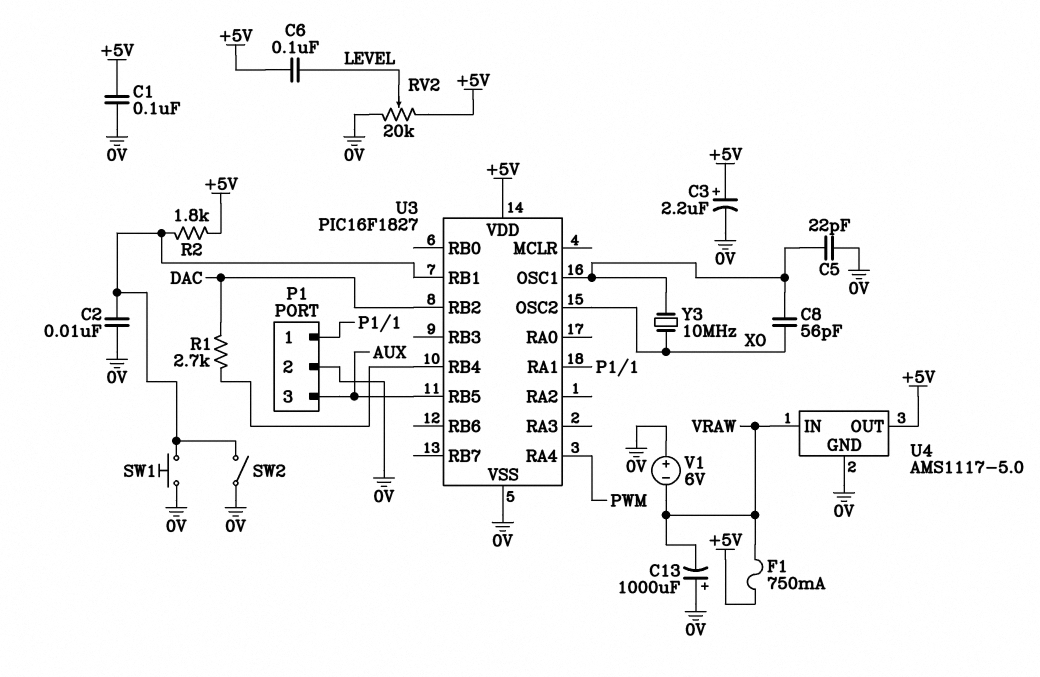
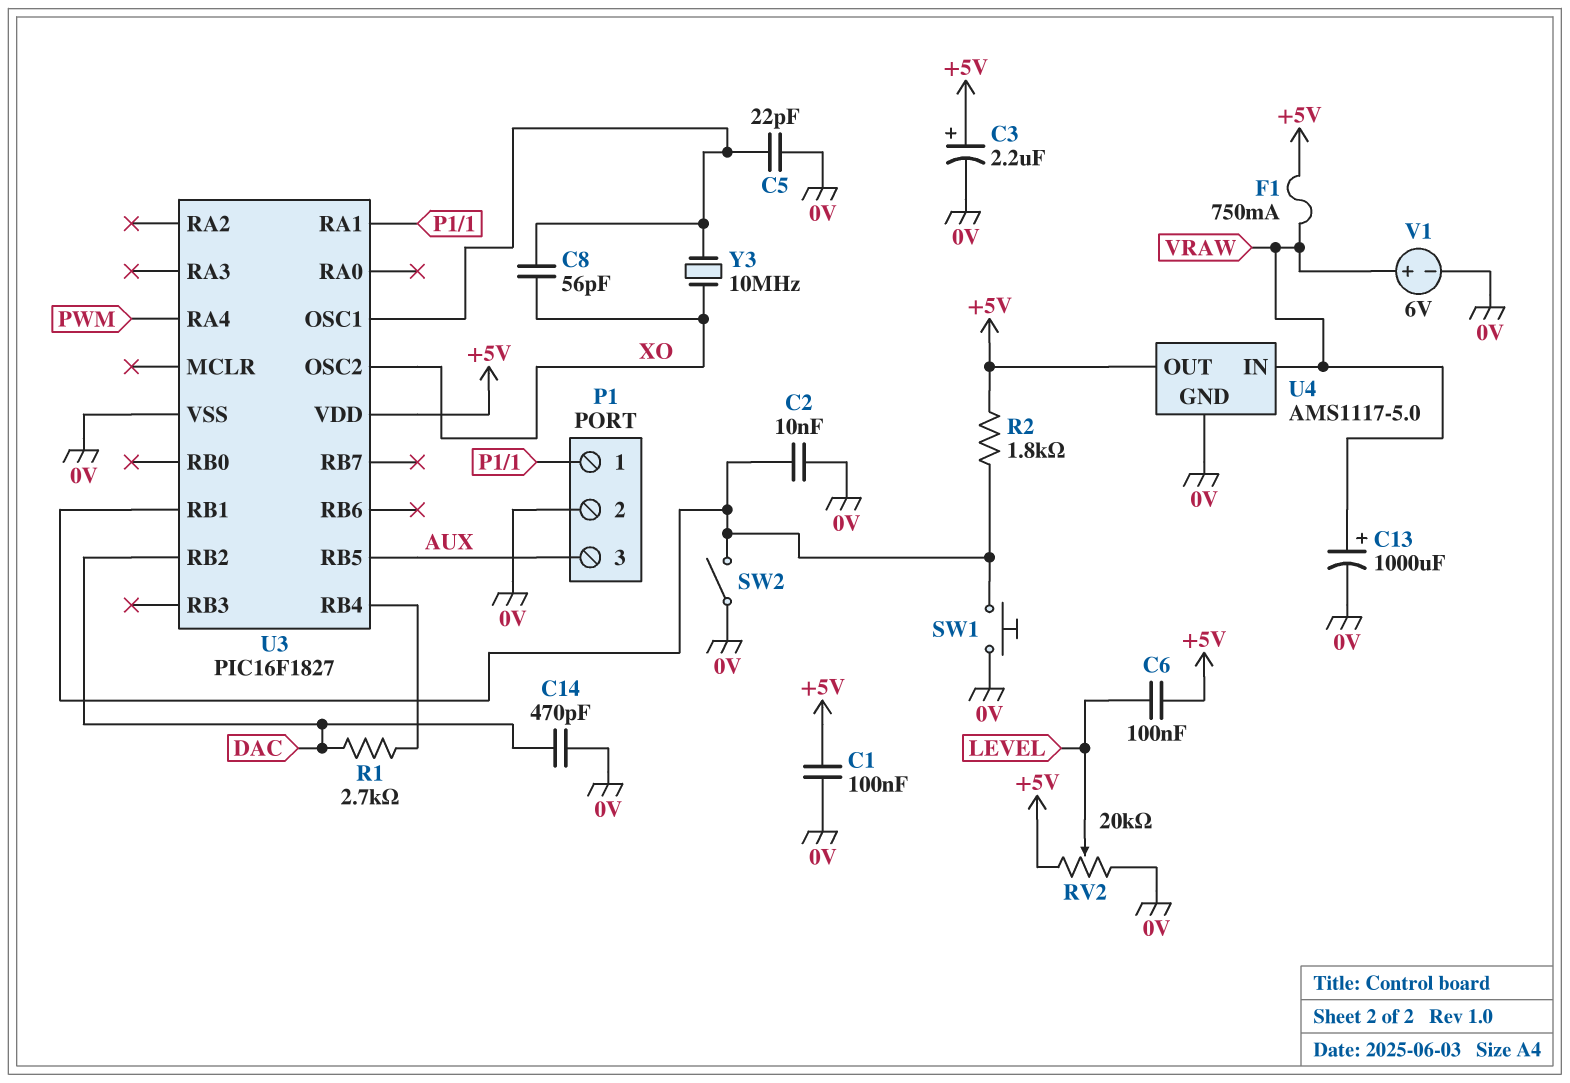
C13: 1000uF (plus 0V, minus VRAW) -> 1000uF (plus VRAW, minus 0V)
C14: none -> 470pF (0V, DAC)
V1: 6V (plus 0V, minus VRAW) -> 6V (plus VRAW, minus 0V)

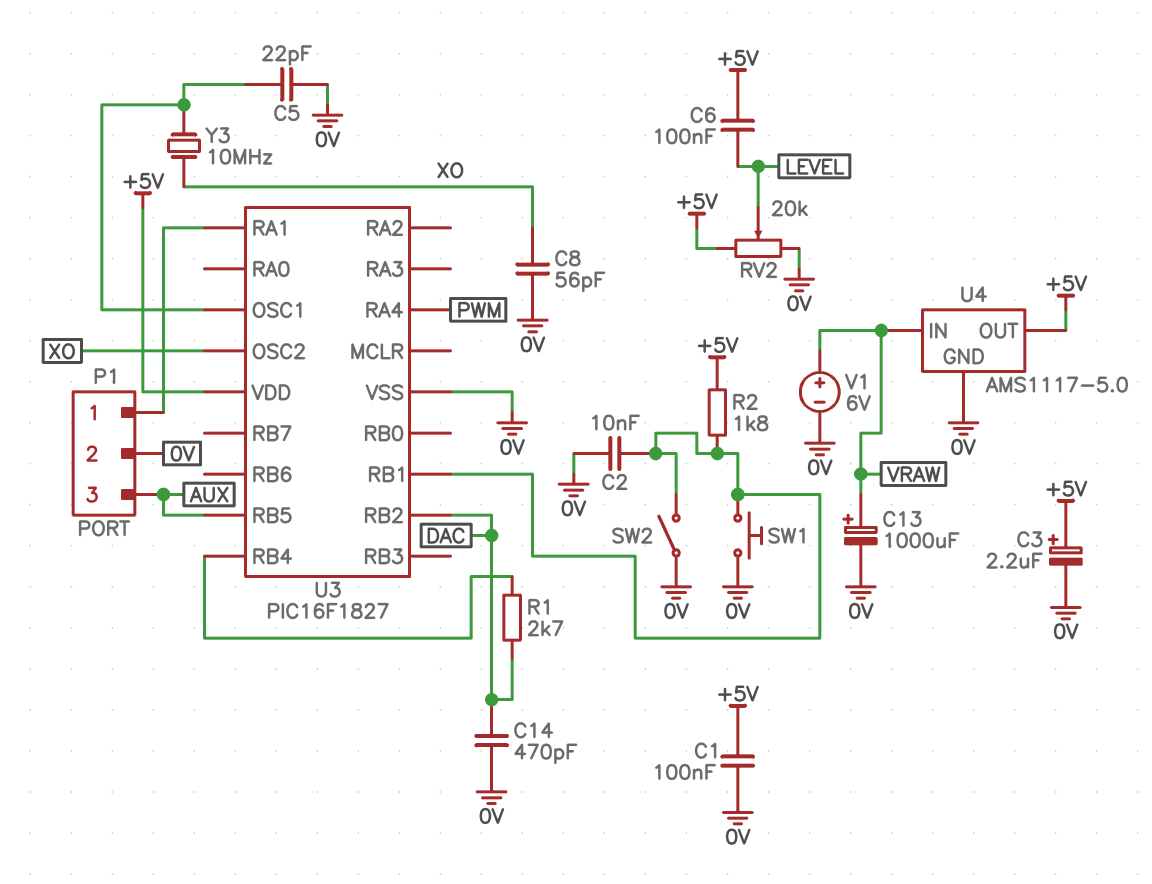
C8: 56pF (U3/OSC1, XO) -> 56pF (0V, XO)
F1: 750mA (+5V, VRAW) -> none

